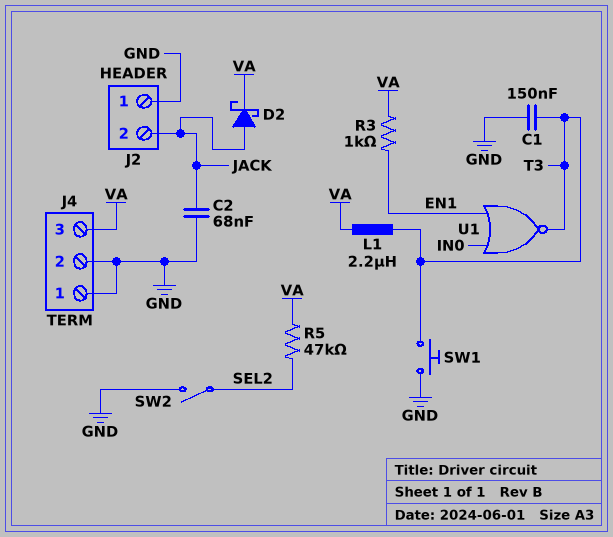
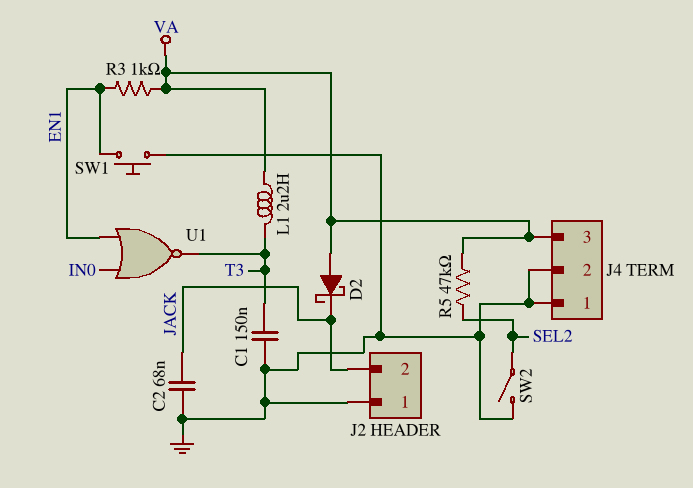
D2: schottky (A JACK, K VA) -> schottky (A VA, K JACK)
SW1: button (GND, T3) -> button (EN1, GND)

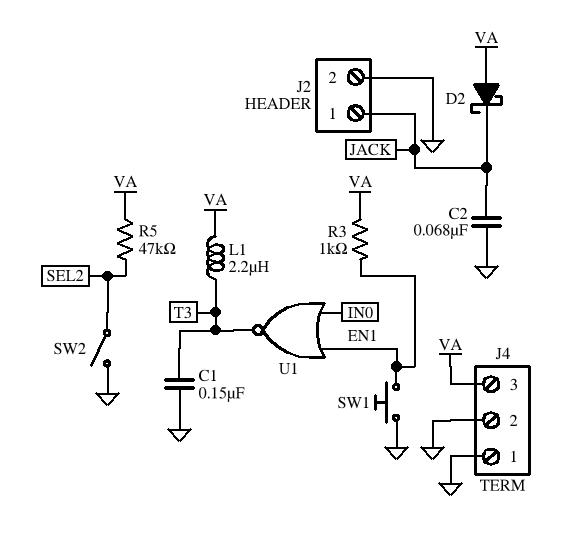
J2 pin 1: GND -> JACK
J2 pin 2: JACK -> GND

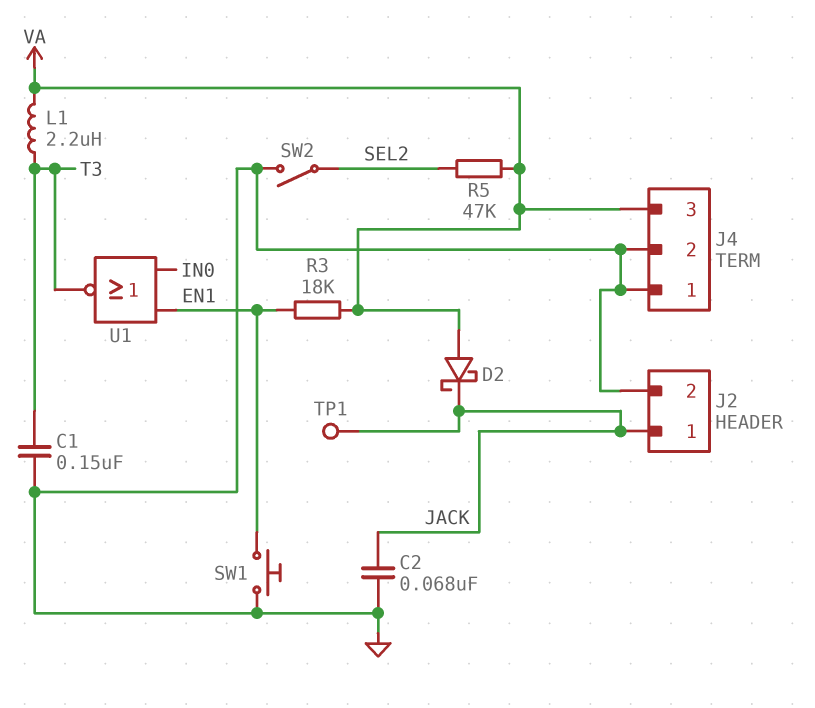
R3: 1k (EN1, VA) -> 18k (EN1, VA)
TP1: none -> test point (JACK)

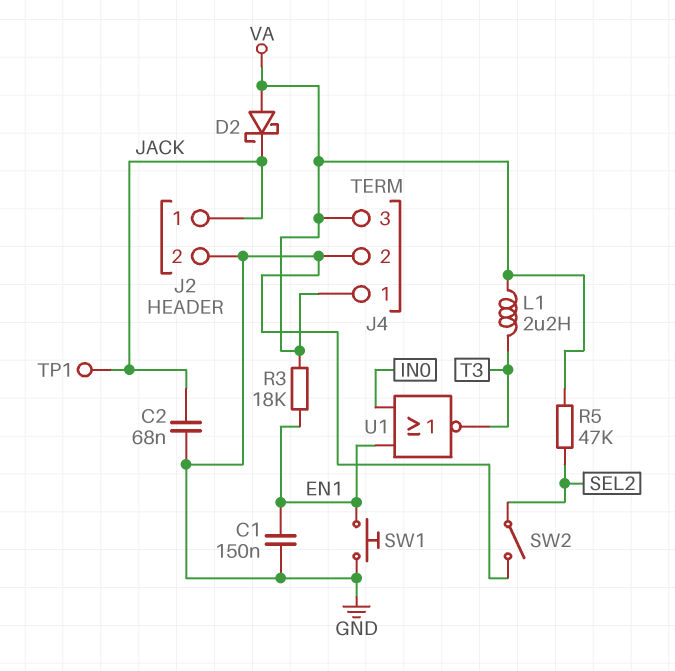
C1: 150nF (GND, T3) -> 150nF (EN1, GND)
J4 pin 1: GND -> VA

